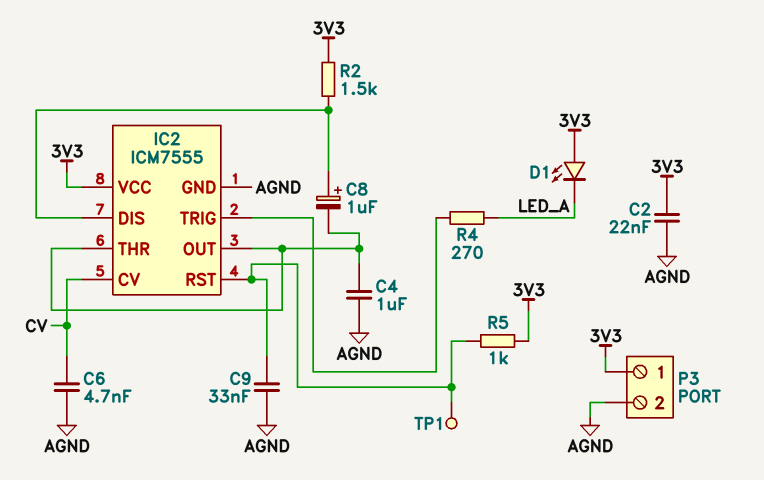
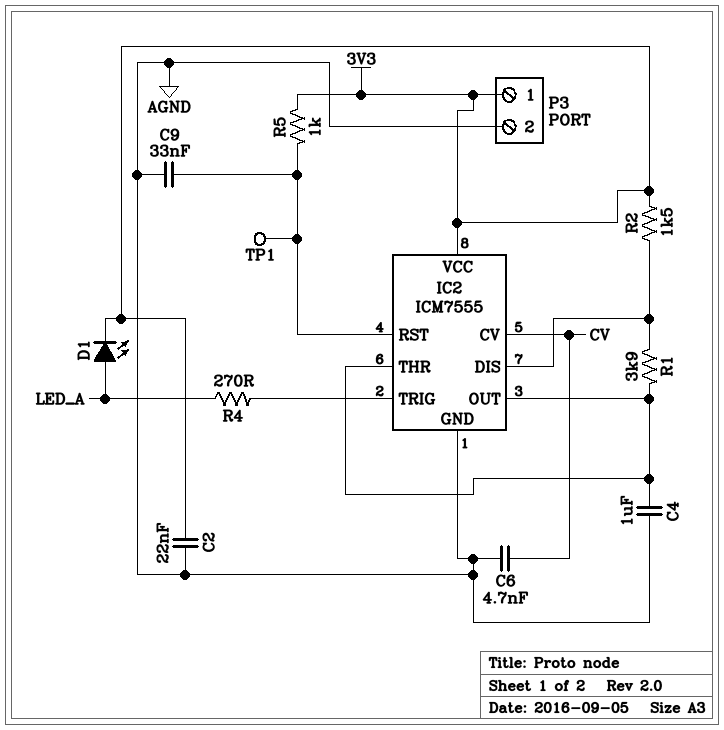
C8: 1uF (plus IC2/DIS, minus IC2/OUT) -> none
D1: LED (A 3V3, K LED_A) -> LED (A LED_A, K 3V3)
R1: none -> 3.9k (IC2/DIS, IC2/OUT)

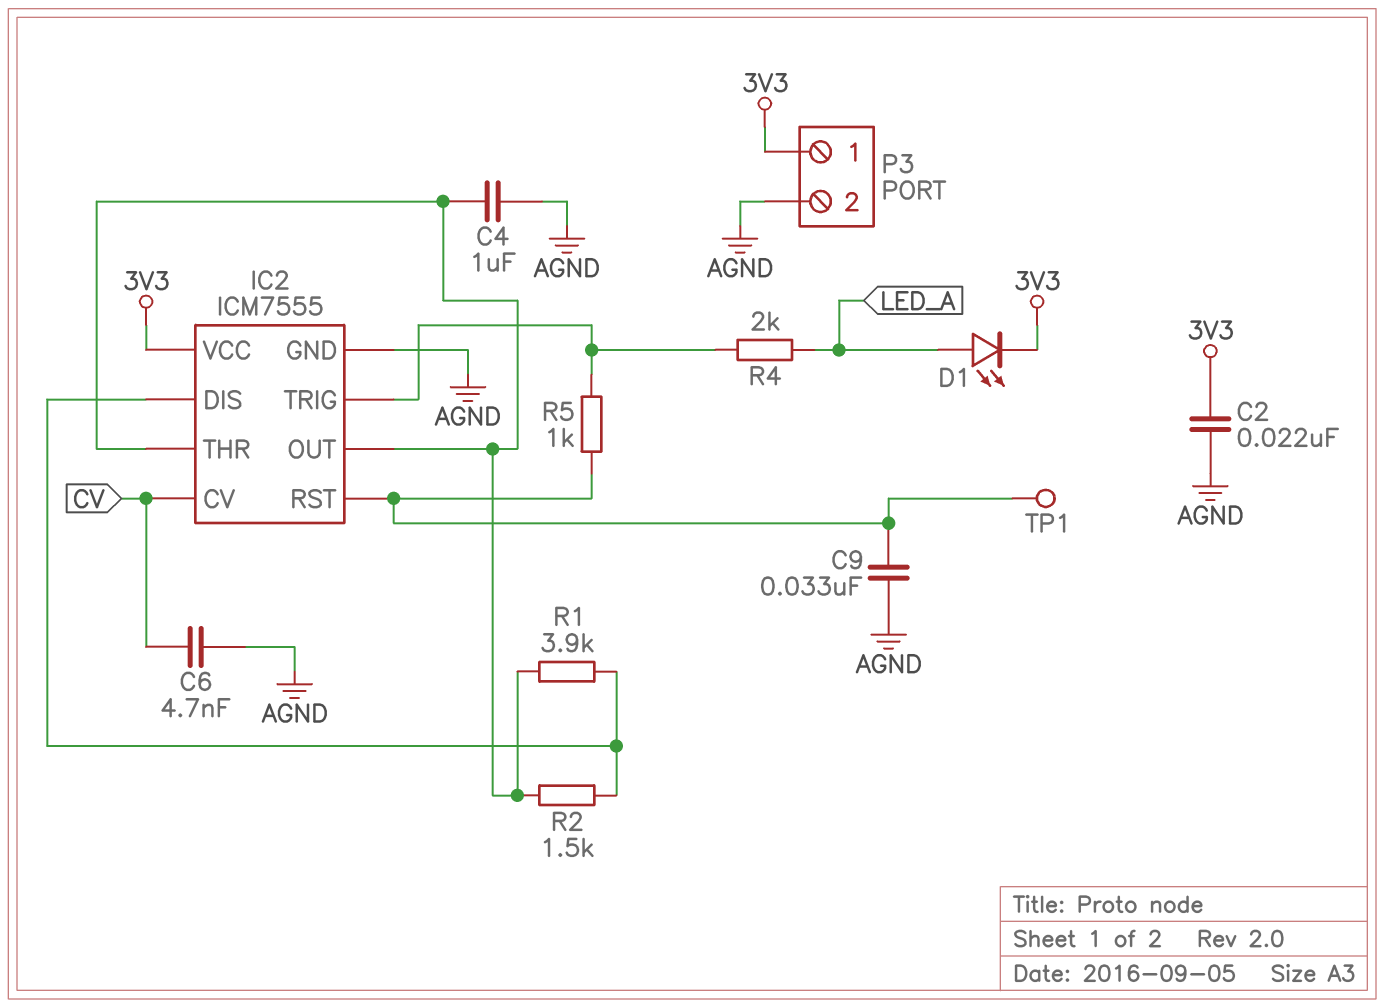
R2: 1.5k (3V3, IC2/DIS) -> 1.5k (IC2/DIS, IC2/OUT)
R4: 270 (IC2/TRIG, LED_A) -> 2k (IC2/TRIG, LED_A)
R5: 1k (3V3, IC2/RST) -> 1k (IC2/RST, IC2/TRIG)

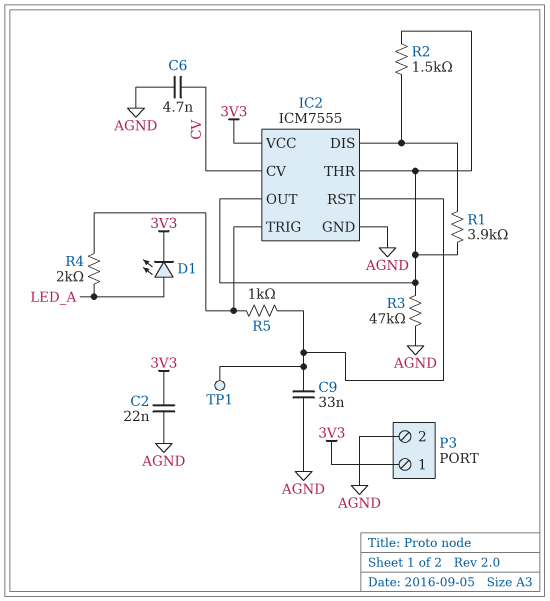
C4: 1uF (AGND, IC2/OUT) -> none
R3: none -> 47k (AGND, IC2/OUT)

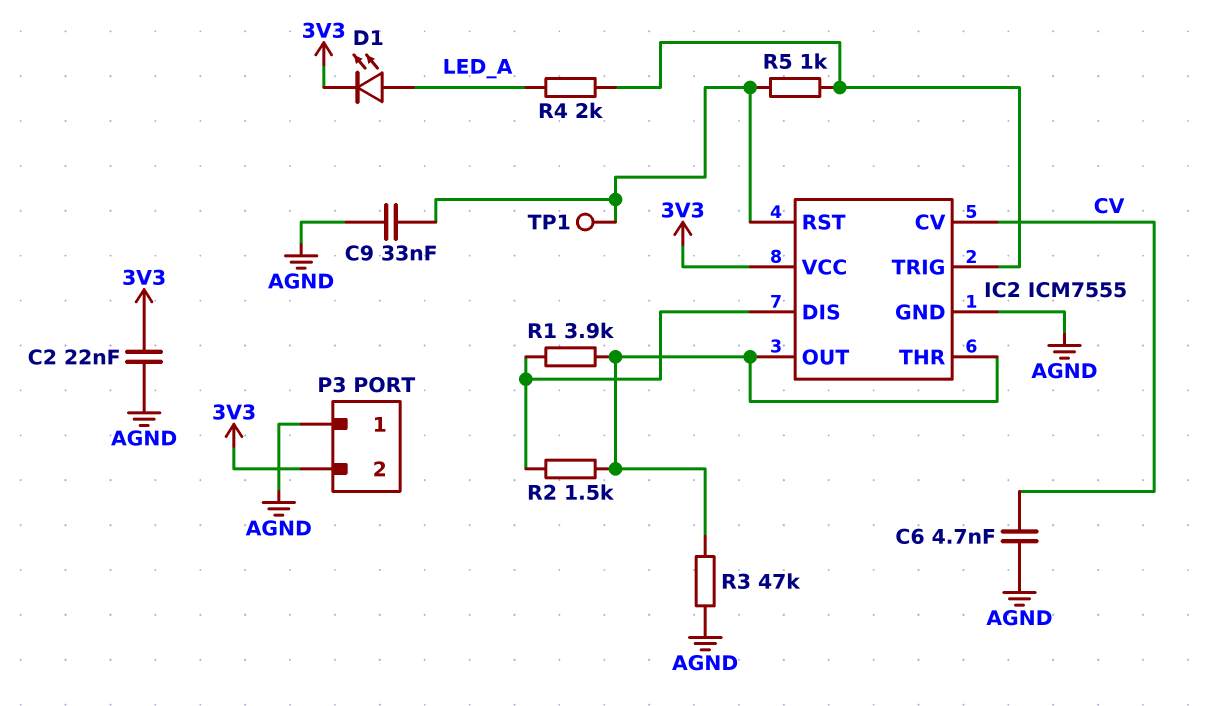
P3 pin 1: 3V3 -> AGND
P3 pin 2: AGND -> 3V3

